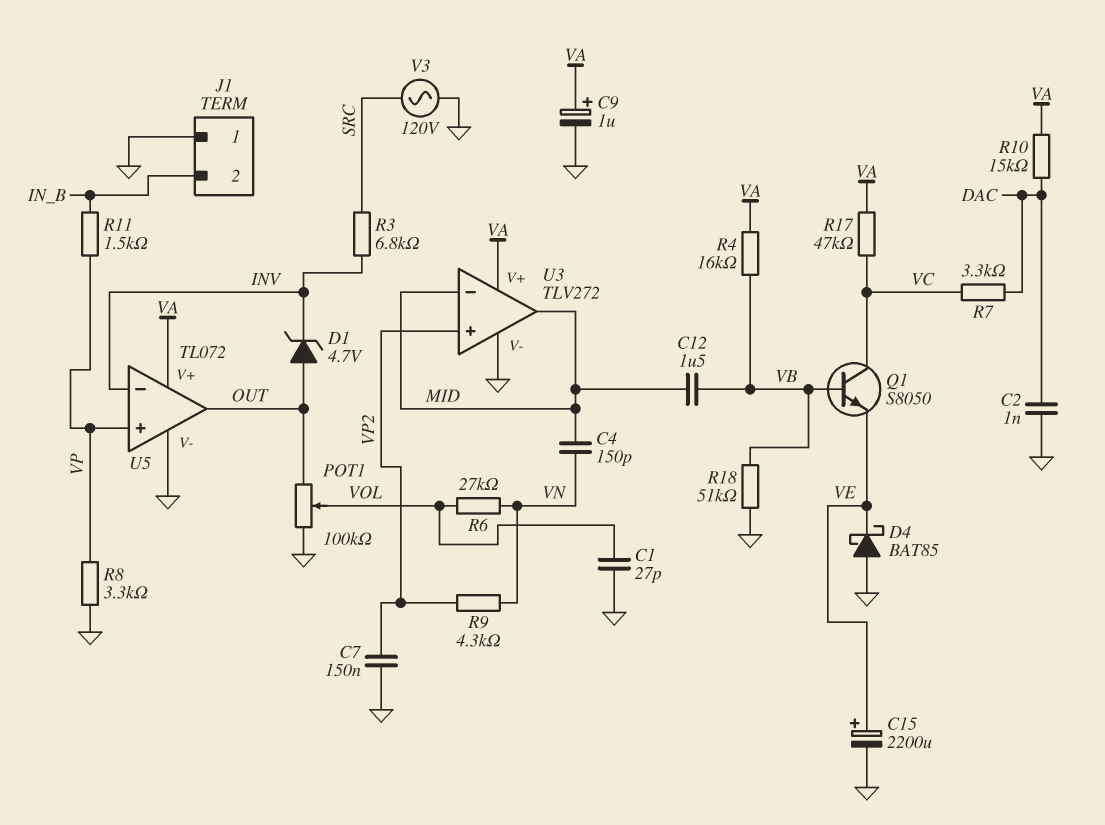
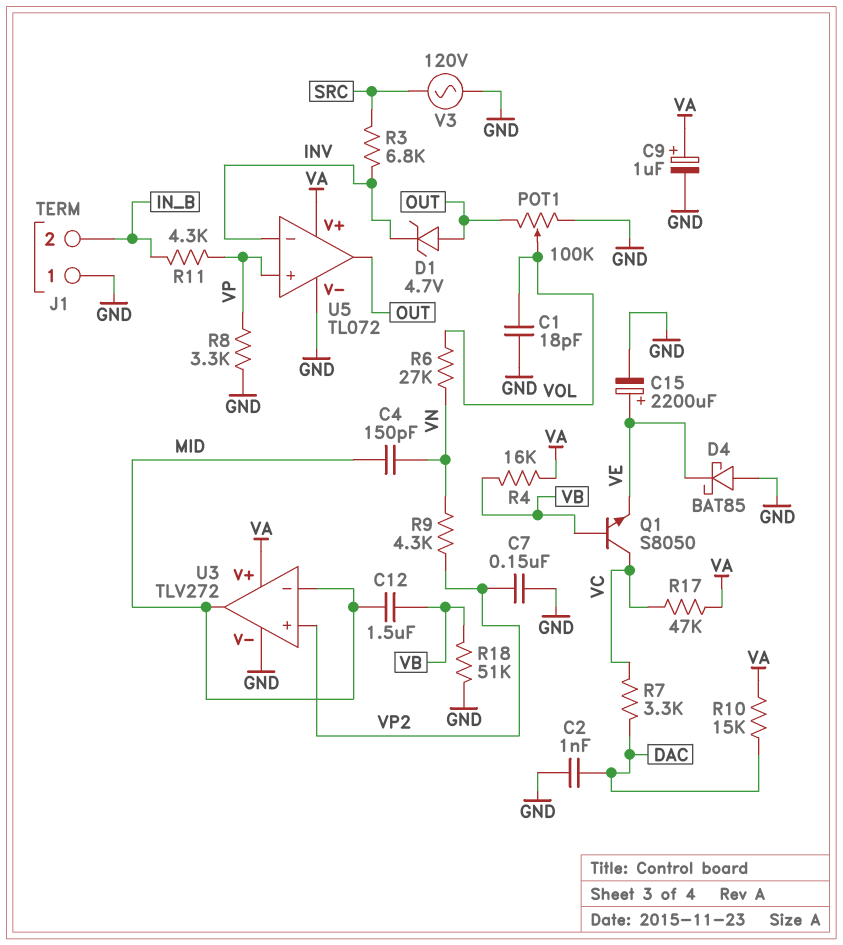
C1: 27pF (GND, VOL) -> 18pF (GND, VOL)
R11: 1.5k (IN_B, VP) -> 4.3k (IN_B, VP)

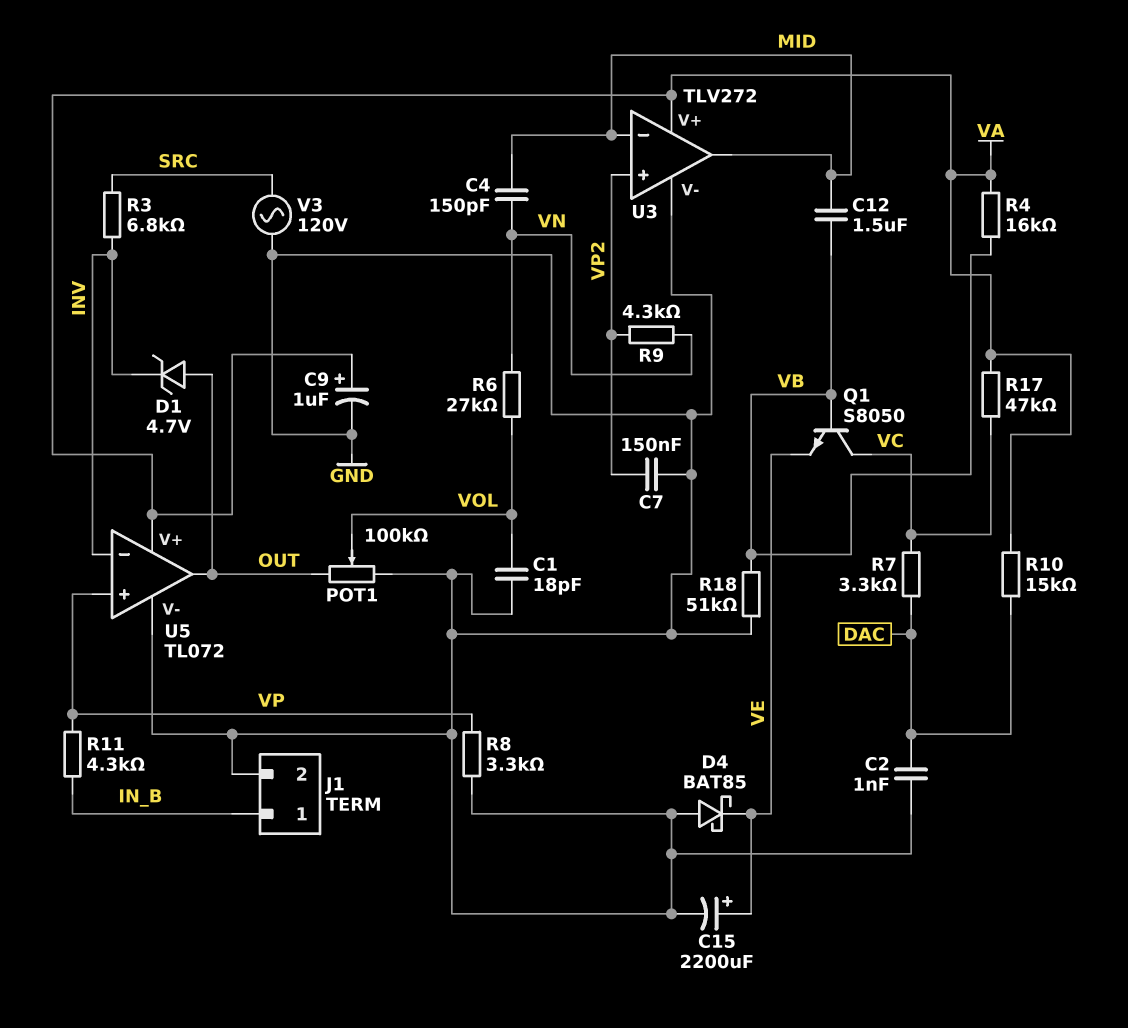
J1 pin 1: GND -> IN_B
J1 pin 2: IN_B -> GND

